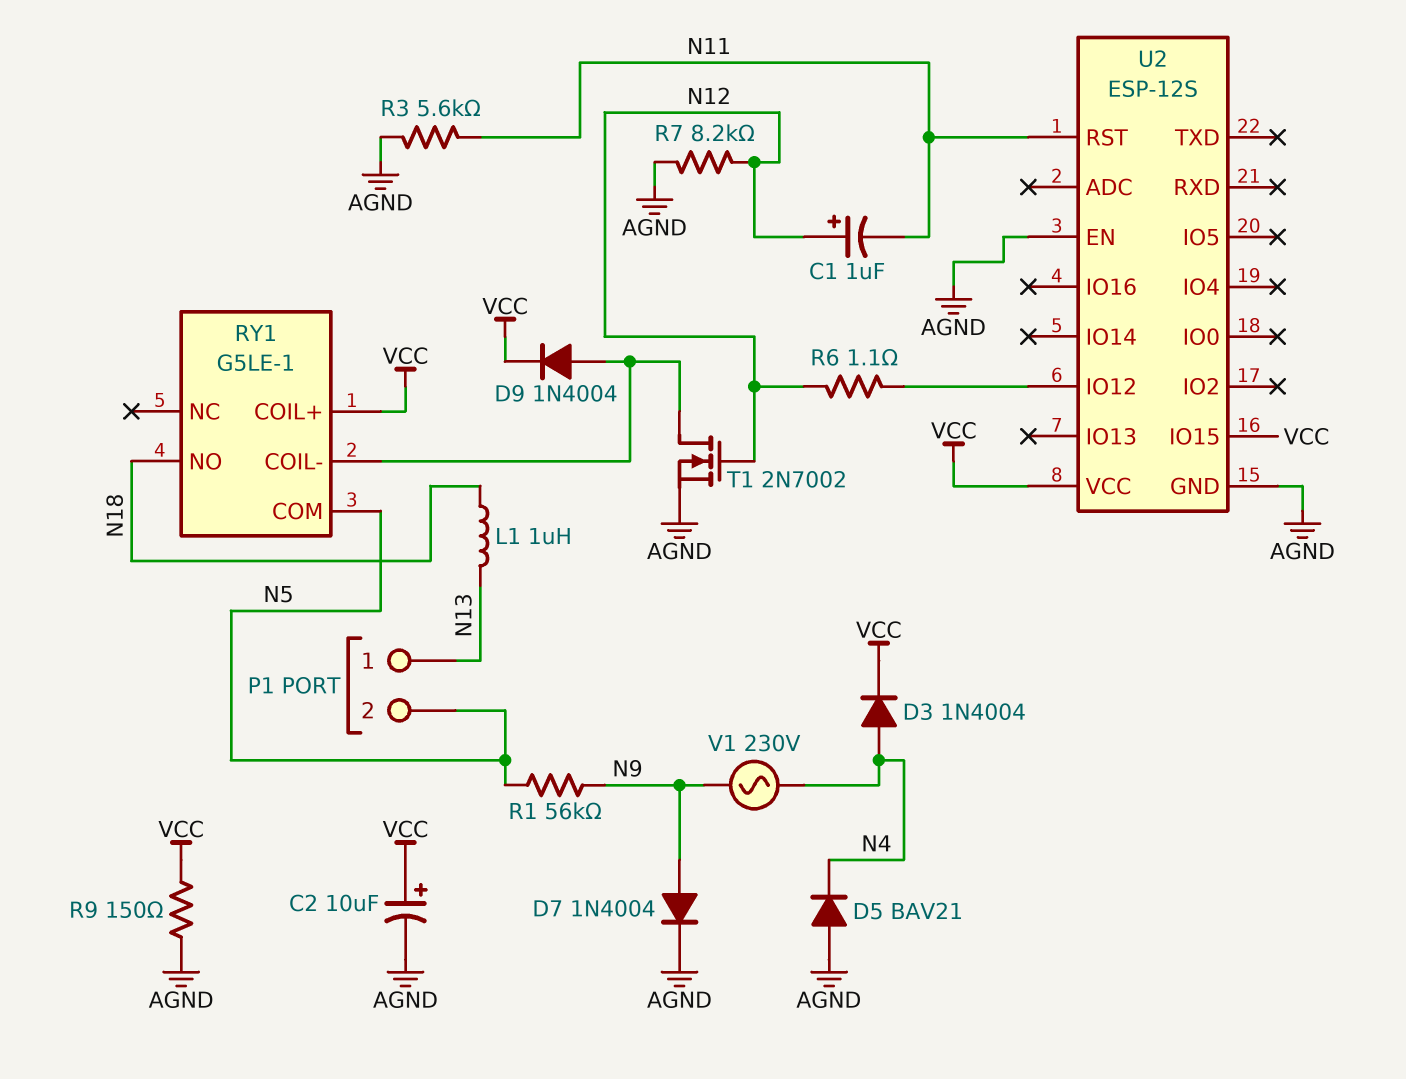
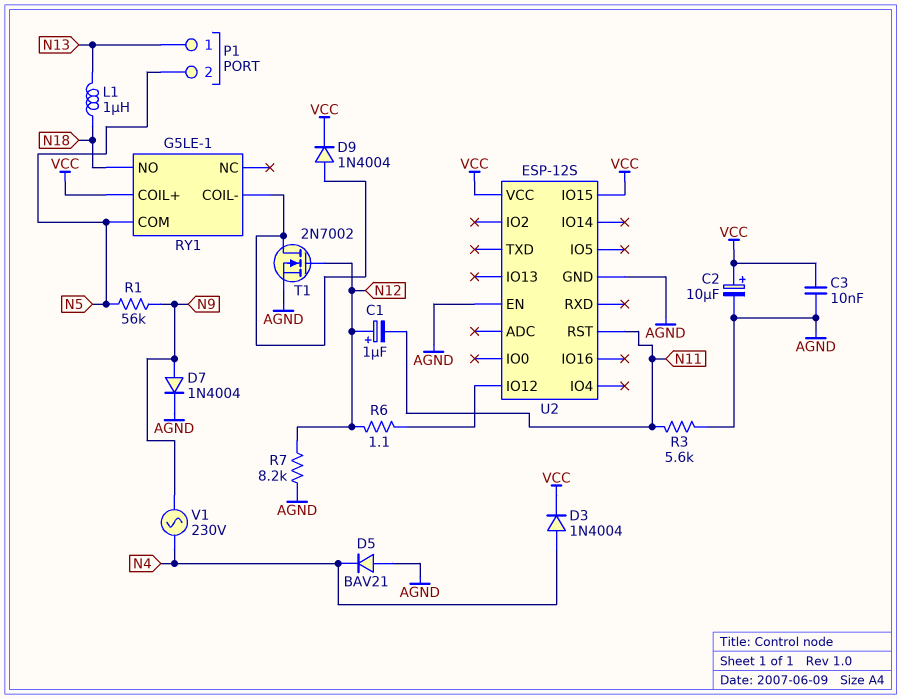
C3: none -> 10nF (AGND, VCC)
R9: 150 (AGND, VCC) -> none

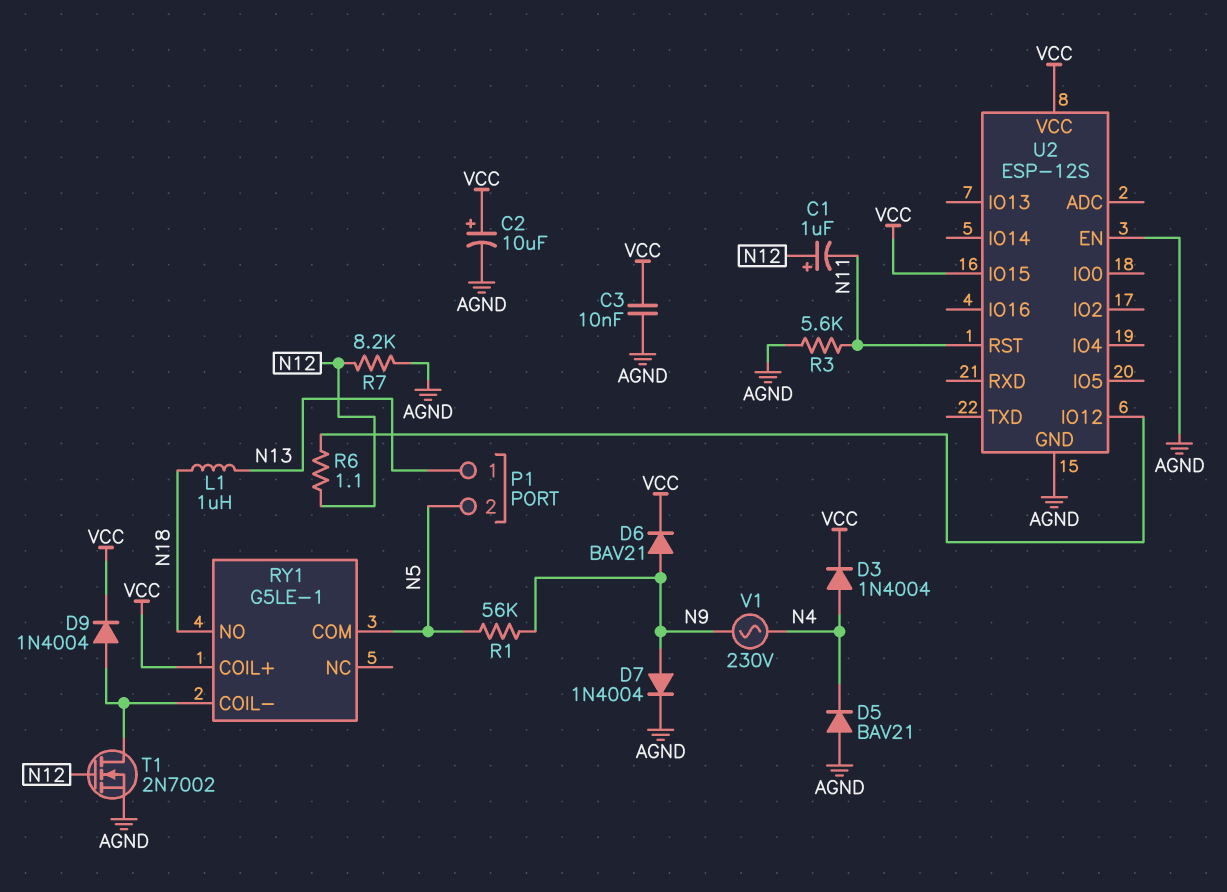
D6: none -> diode BAV21 (A N9, K VCC)

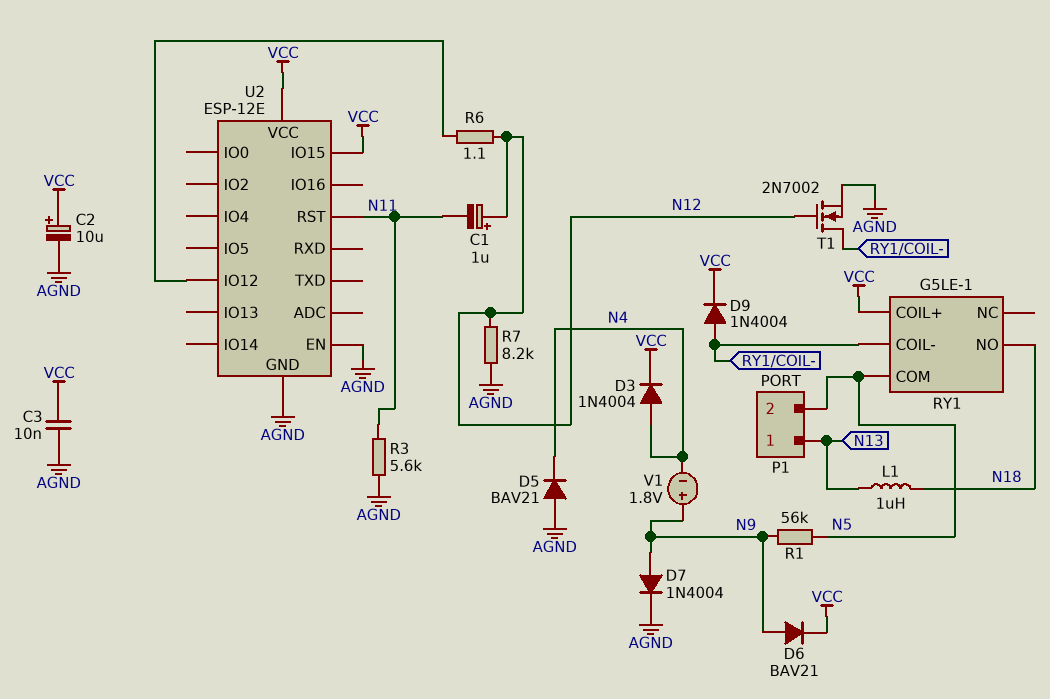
U2: ESP-12S -> ESP-12E
V1: AC 230V (N4, N9) -> 1.8V (plus N9, minus N4)

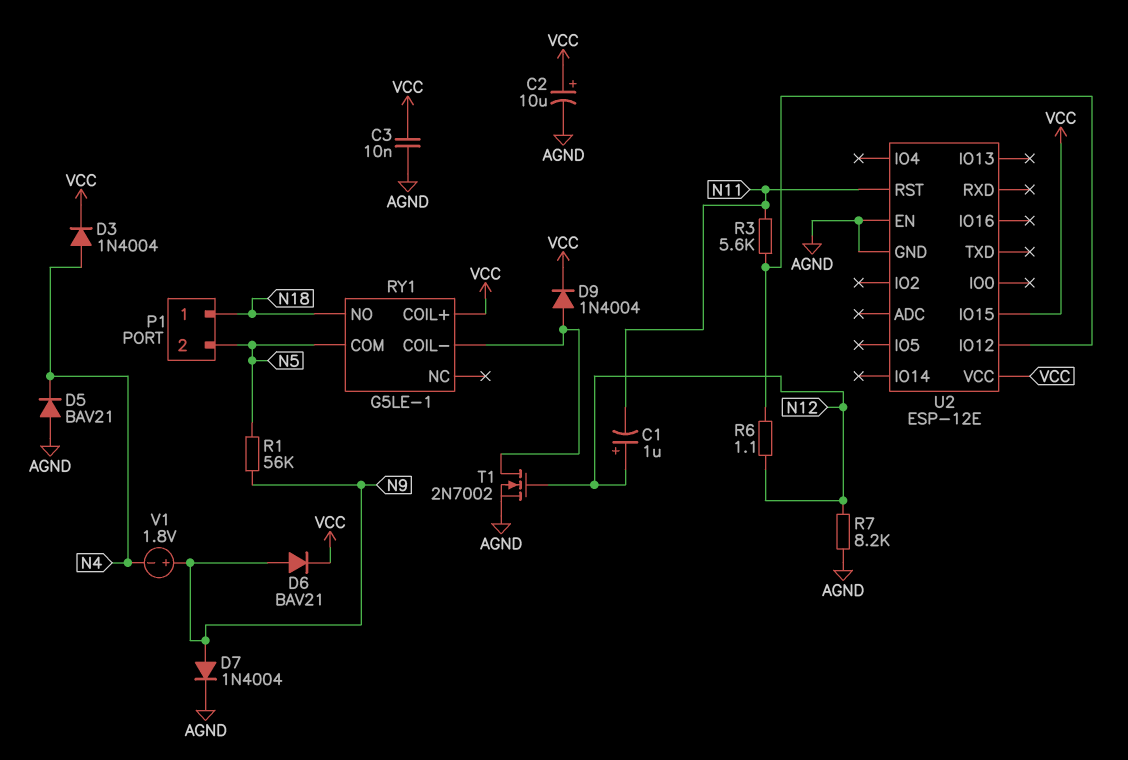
L1: 1uH (N13, N18) -> none
P1 pin 1: N13 -> N18
R3: 5.6k (AGND, N11) -> 5.6k (N11, U2/IO12)

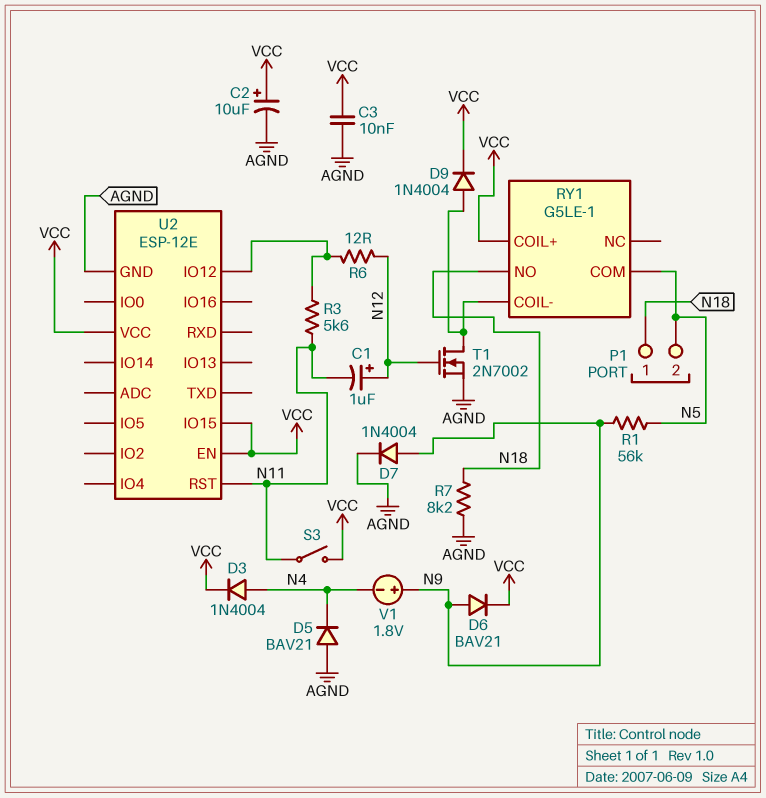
R6: 1.1 (N12, U2/IO12) -> 12 (N12, U2/IO12)
R7: 8.2k (AGND, N12) -> 8.2k (AGND, N18)
S3: none -> switch (N11, VCC)
U2 pin EN: AGND -> VCC

